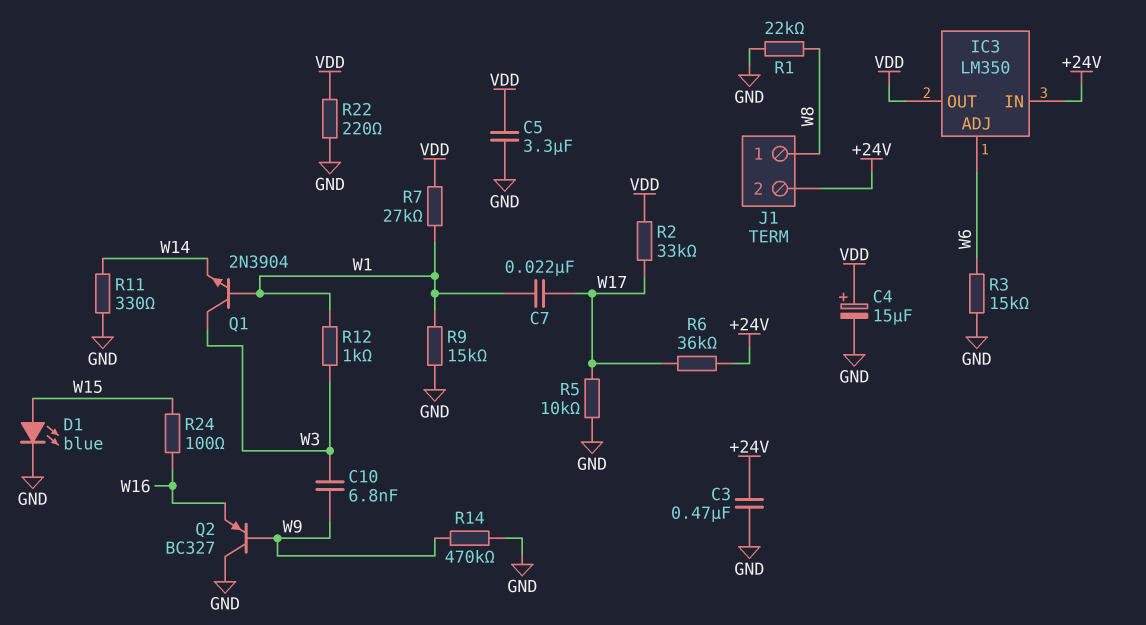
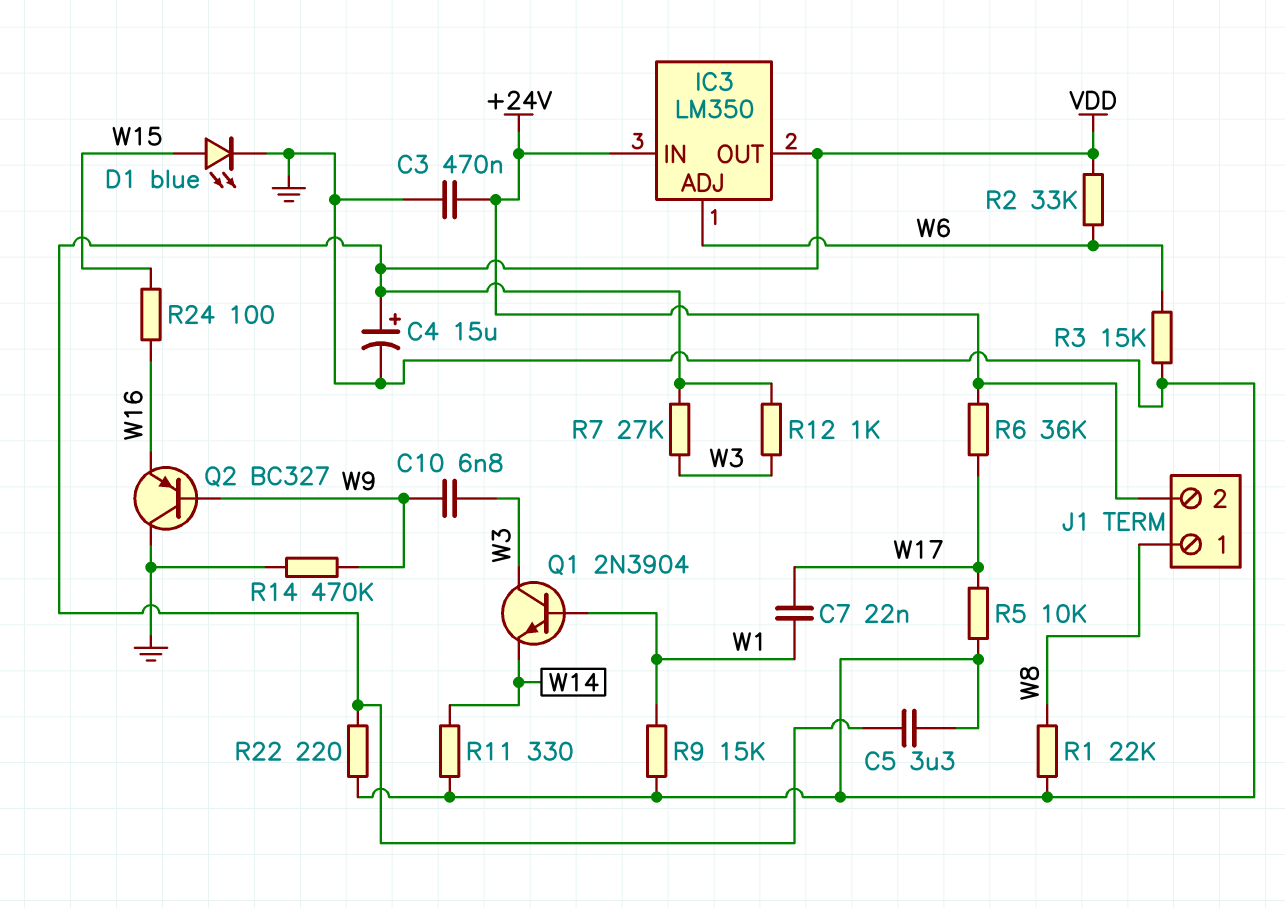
R2: 33k (VDD, W17) -> 33k (VDD, W6)
R7: 27k (VDD, W1) -> 27k (VDD, W3)
R12: 1k (W1, W3) -> 1k (VDD, W3)

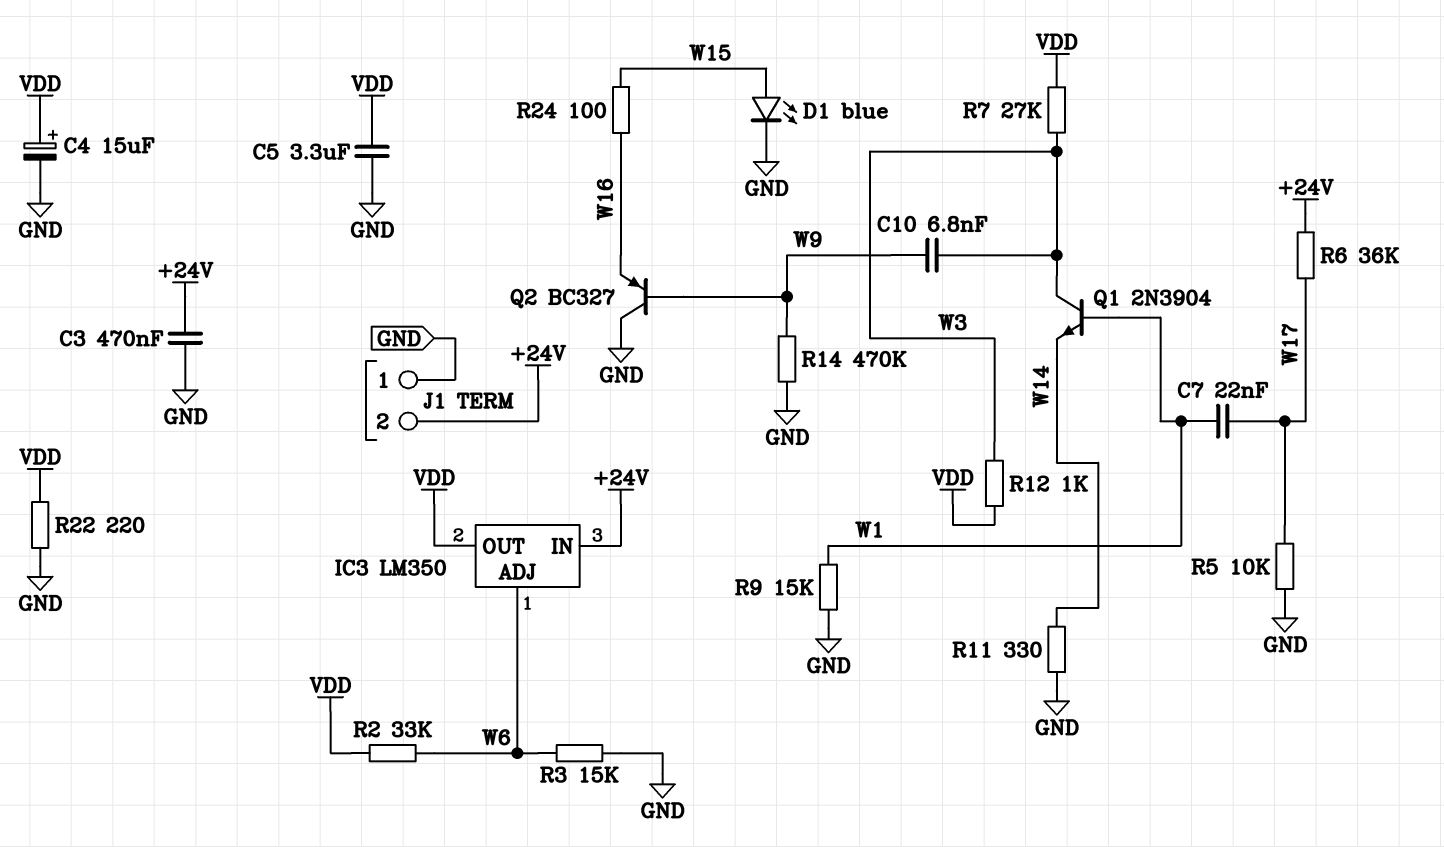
J1 pin 1: W8 -> GND
R1: 22k (GND, W8) -> none

